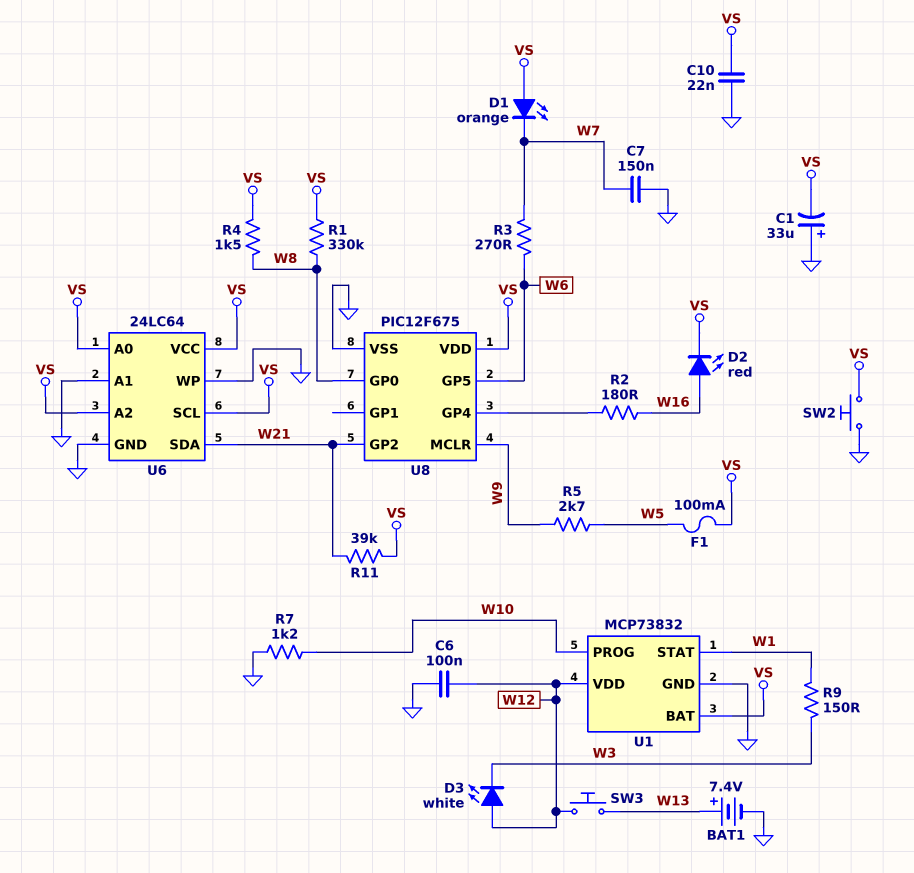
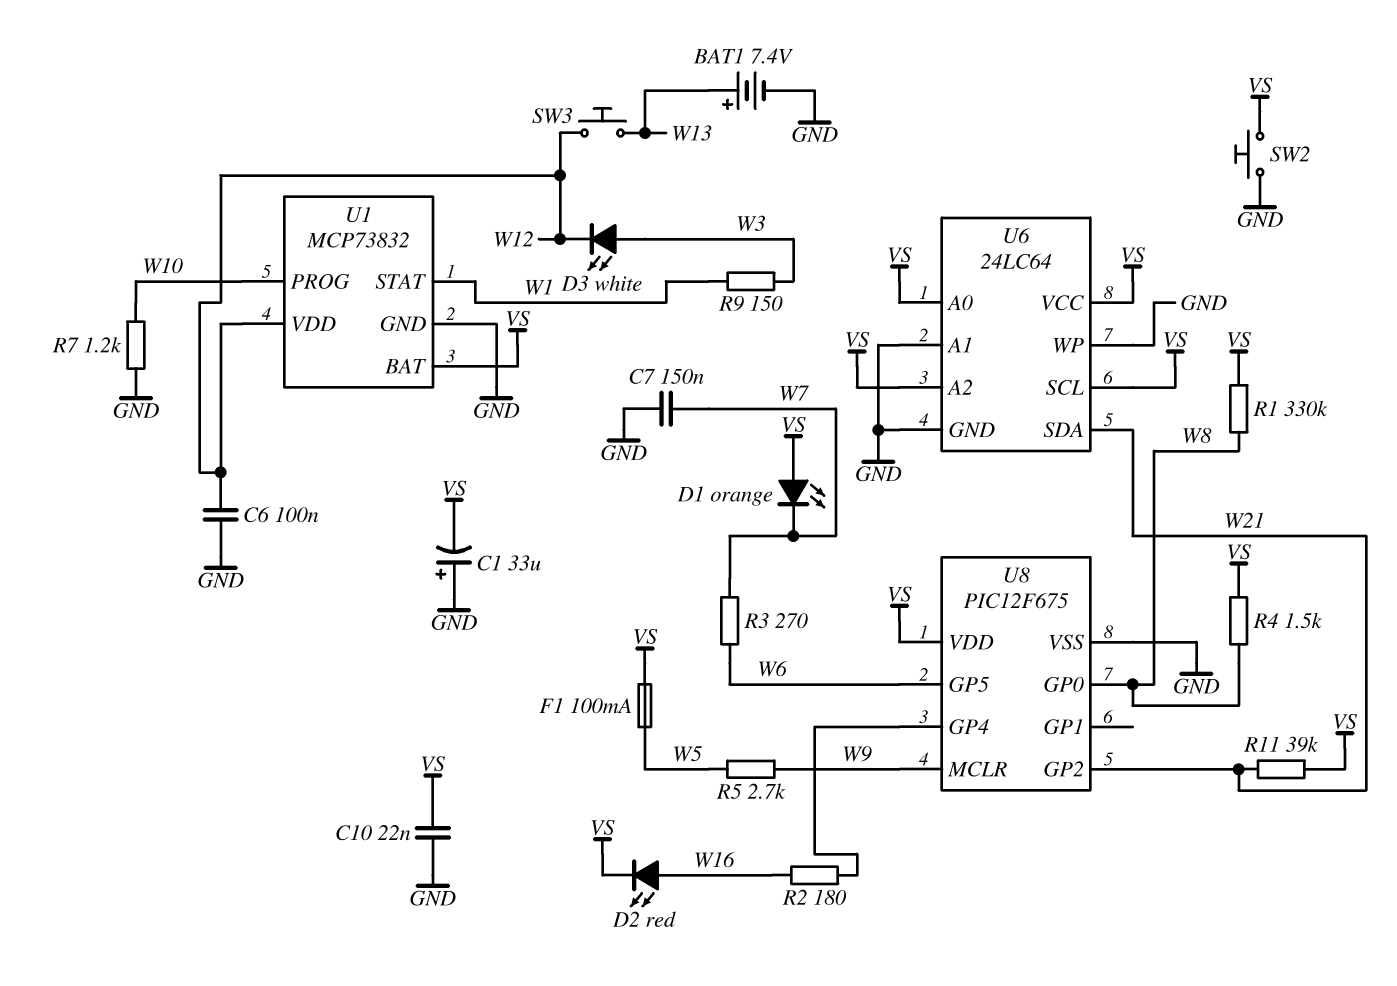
D3: LED white (A W12, K W3) -> LED white (A W3, K W12)

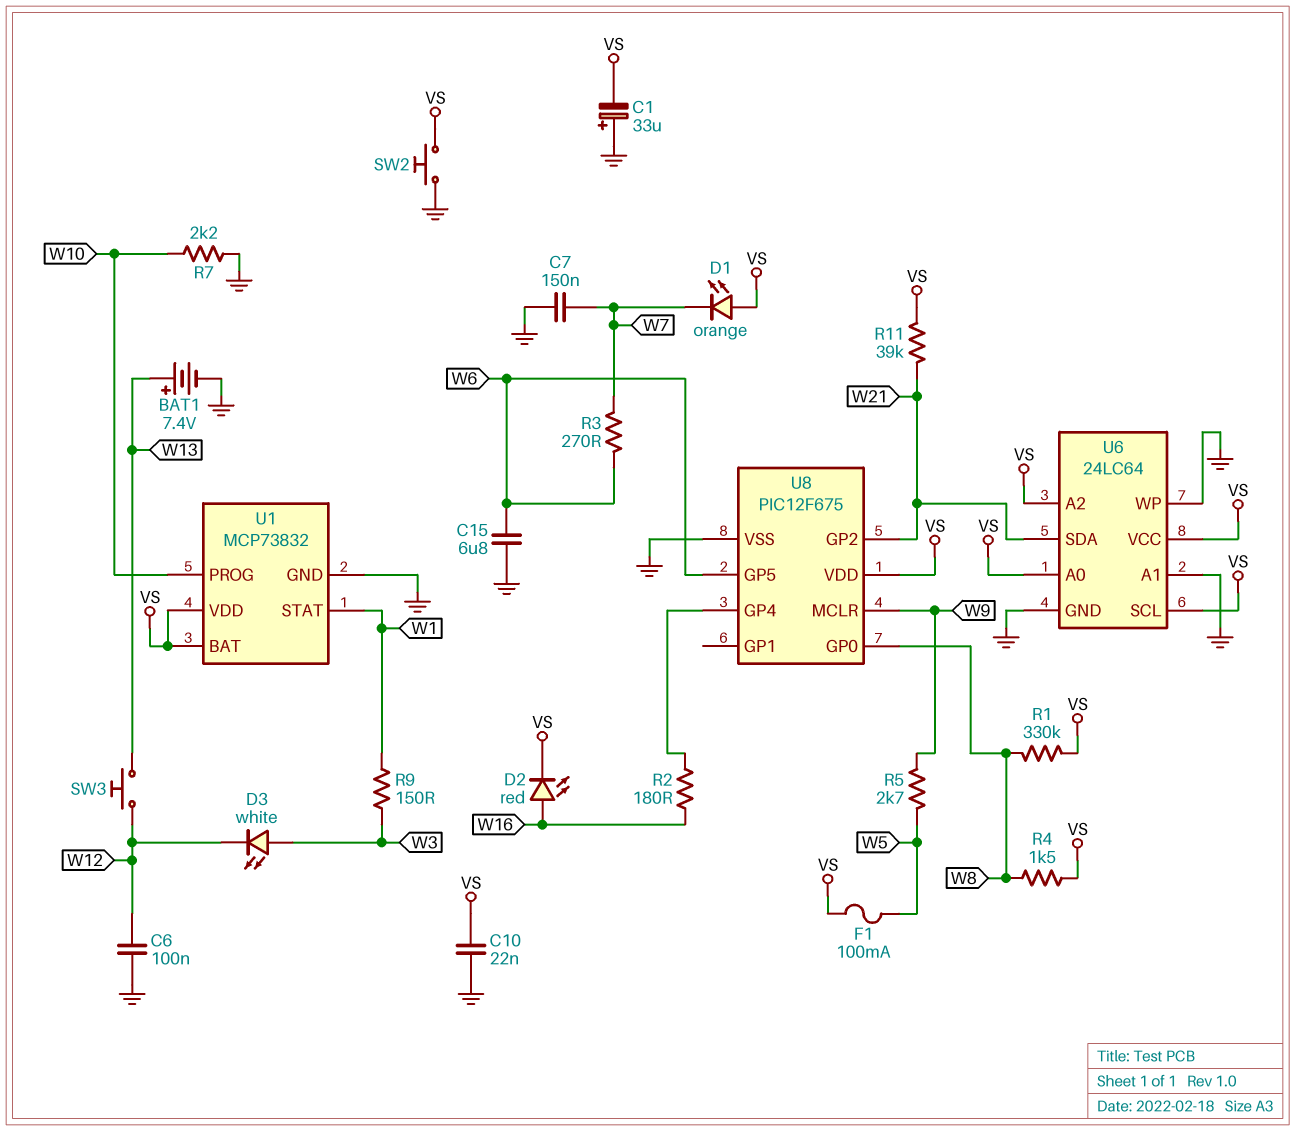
C15: none -> 6.8uF (GND, W6)
R7: 1.2k (GND, W10) -> 2.2k (GND, W10)
U1 pin VDD: W12 -> VS

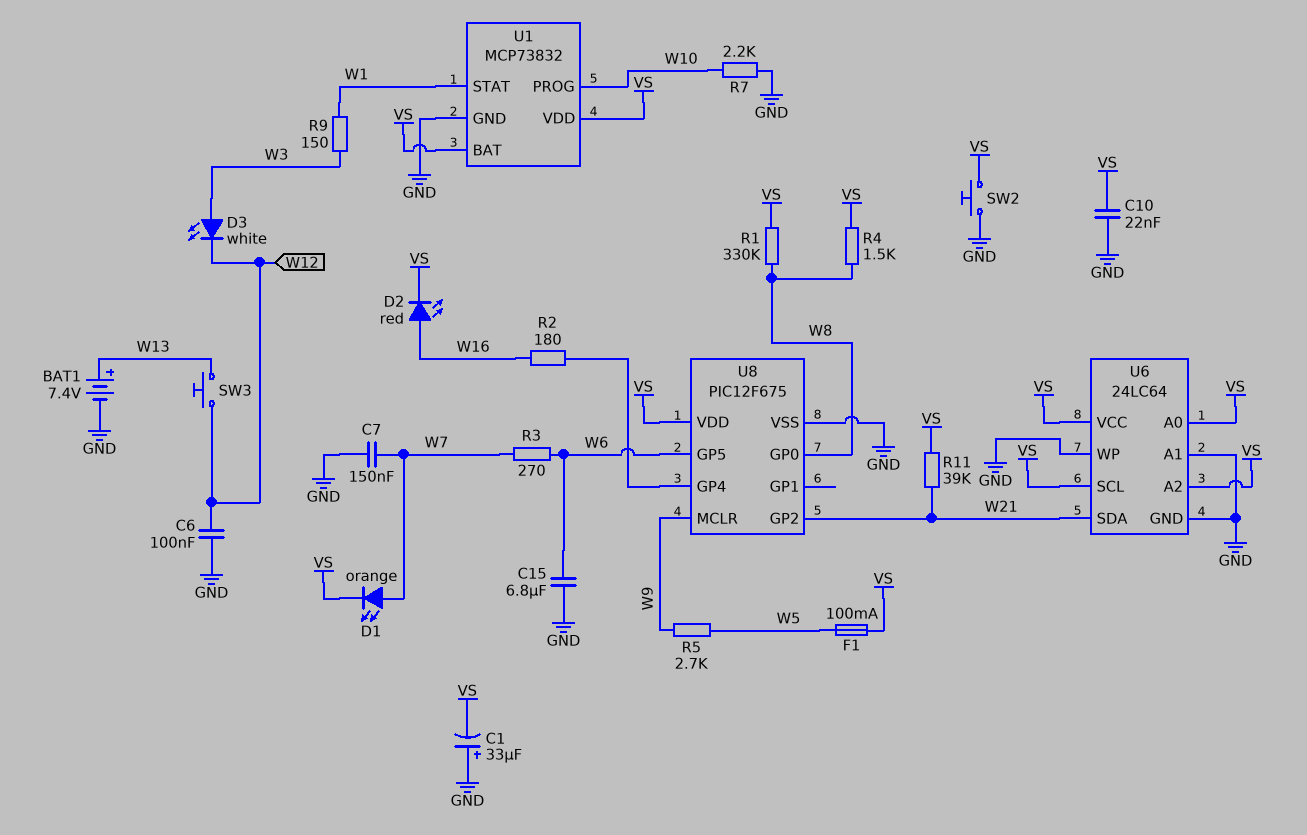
D1: LED orange (A VS, K W7) -> LED orange (A W7, K VS)

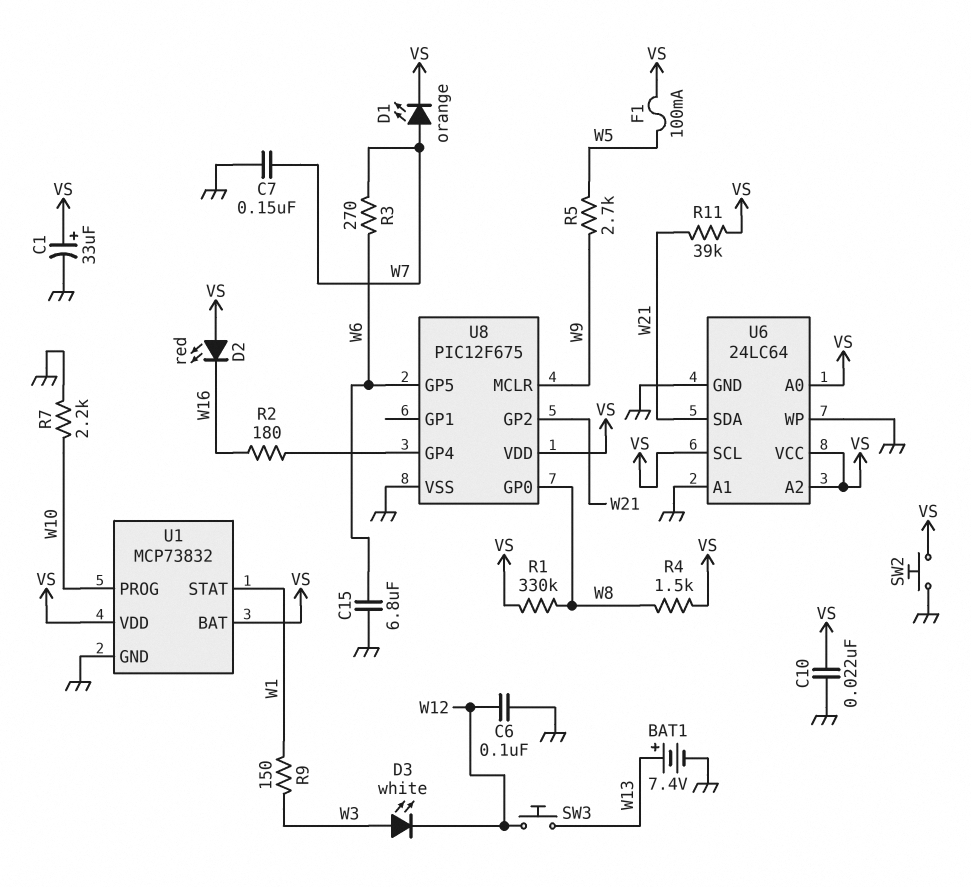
C1: 33uF (plus GND, minus VS) -> 33uF (plus VS, minus GND)
D2: LED red (A W16, K VS) -> LED red (A VS, K W16)

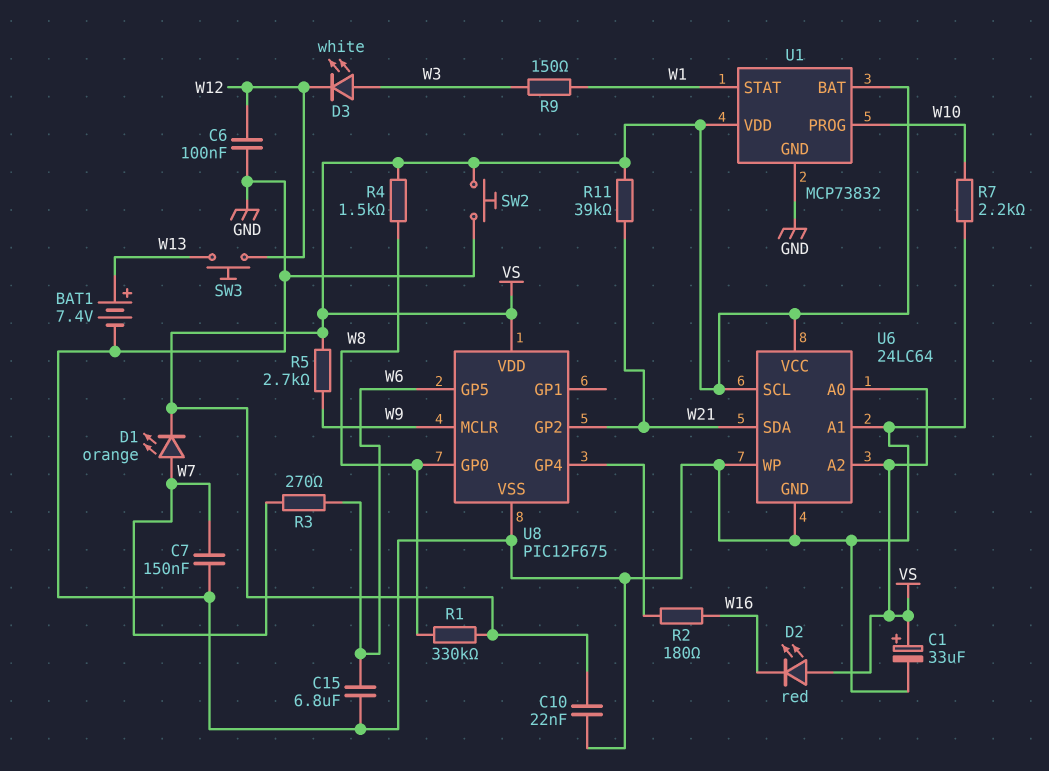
F1: 100mA (VS, W5) -> none
R5: 2.7k (W5, W9) -> 2.7k (VS, W9)

